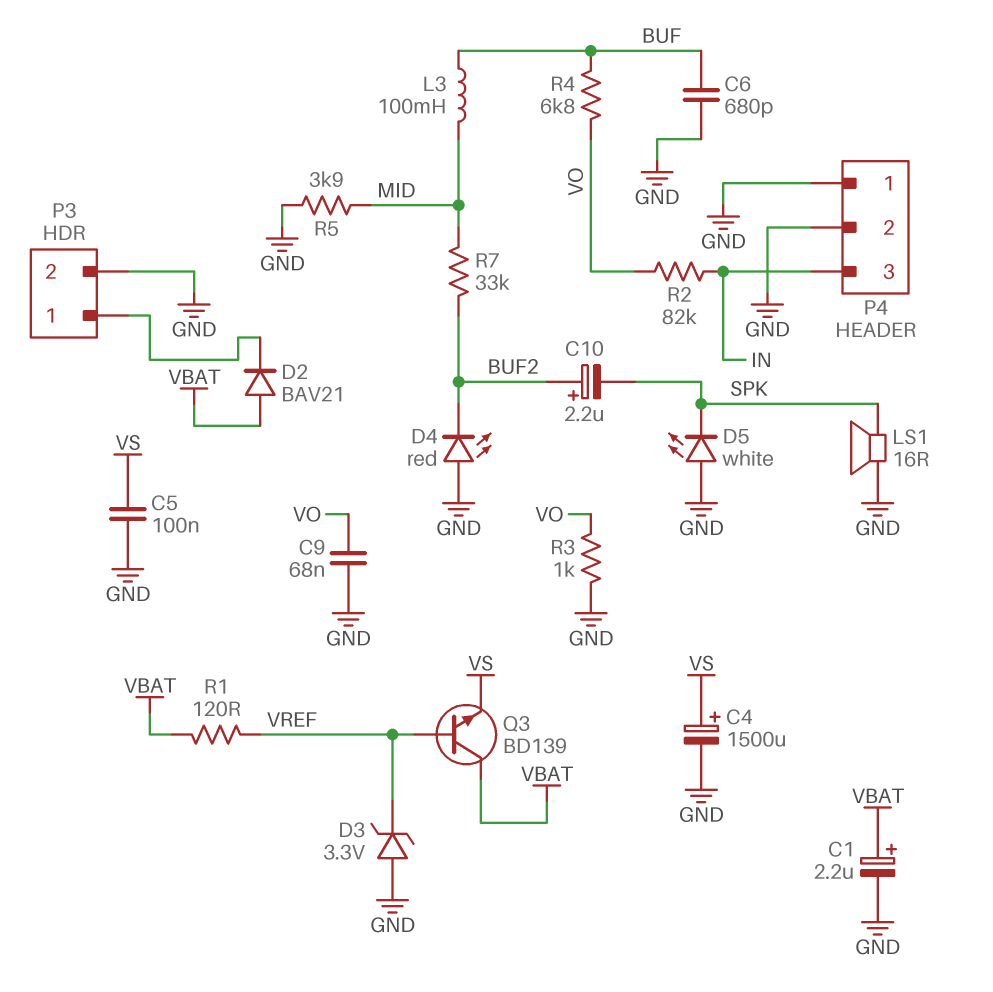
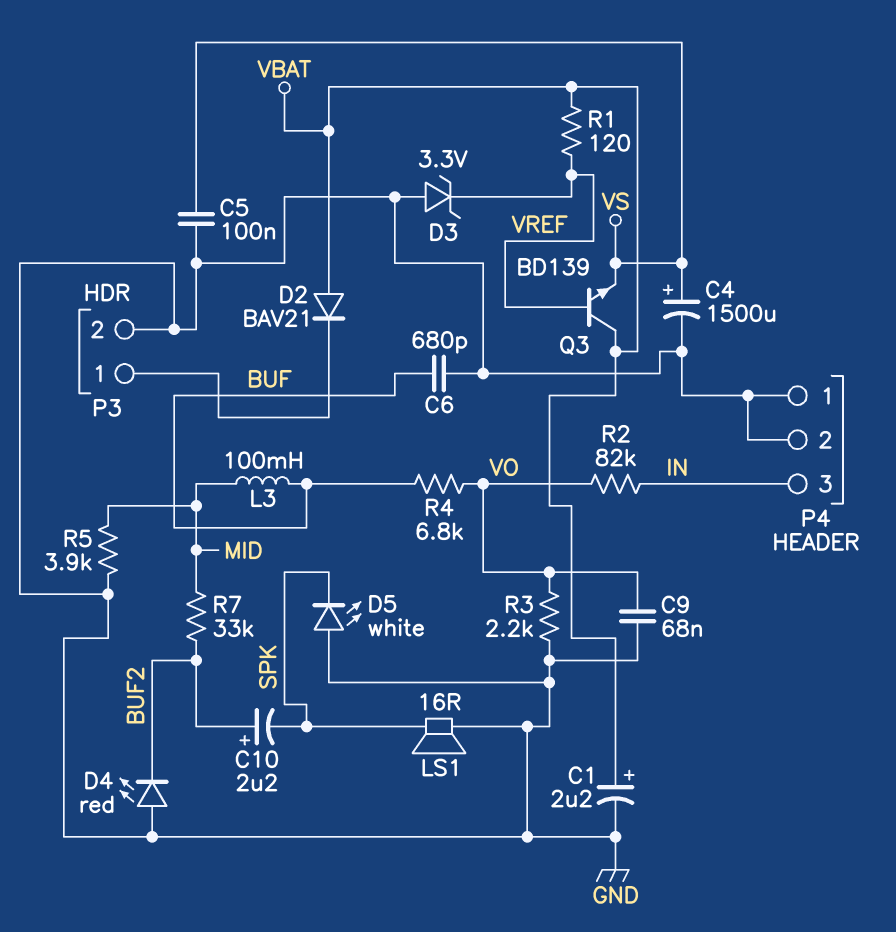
R3: 1k (GND, VO) -> 2.2k (GND, VO)

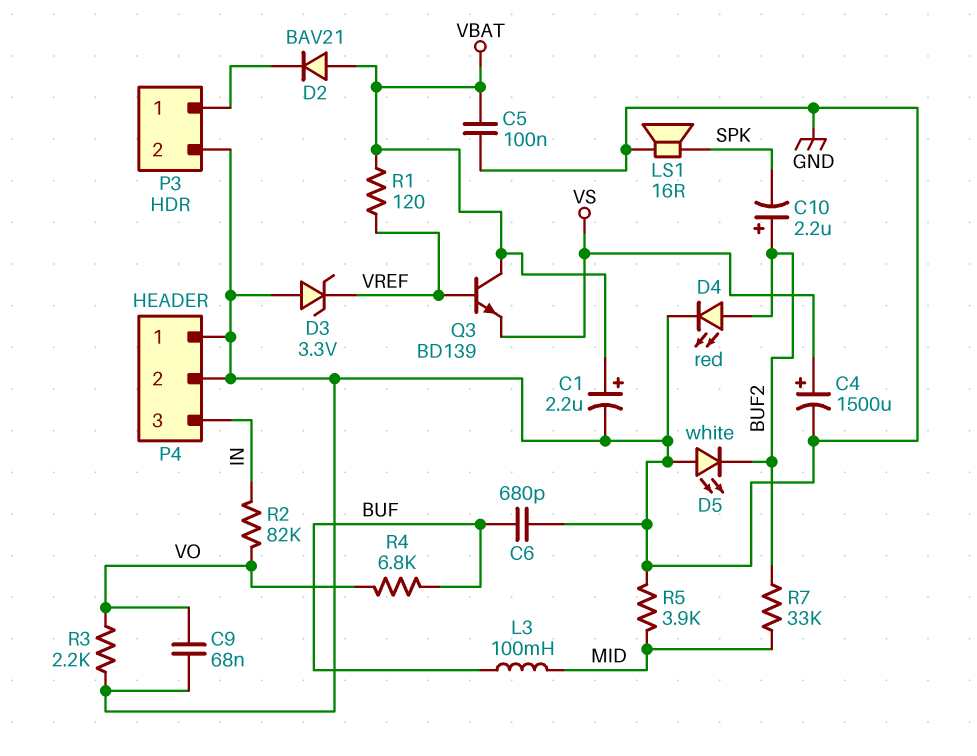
C5: 100nF (GND, VS) -> 100nF (GND, VBAT)
D4: LED red (A GND, K BUF2) -> LED red (A BUF2, K GND)
D5: LED white (A GND, K SPK) -> LED white (A GND, K BUF2)

